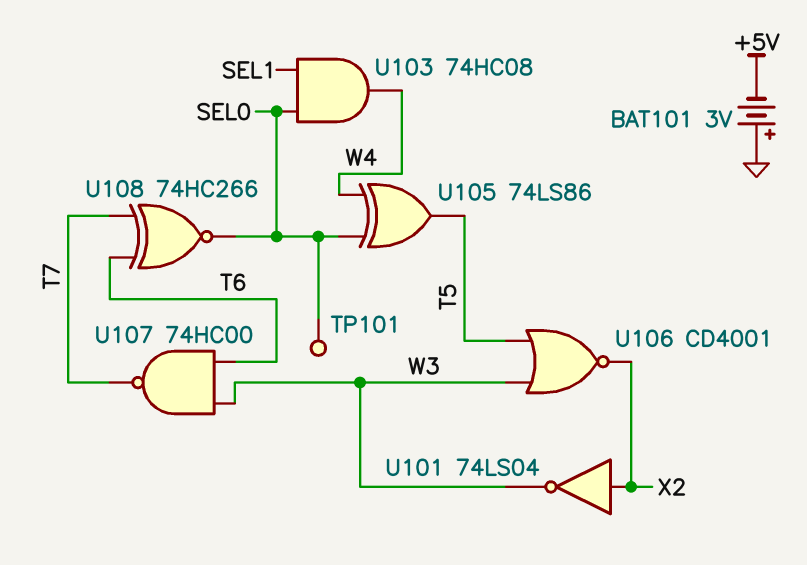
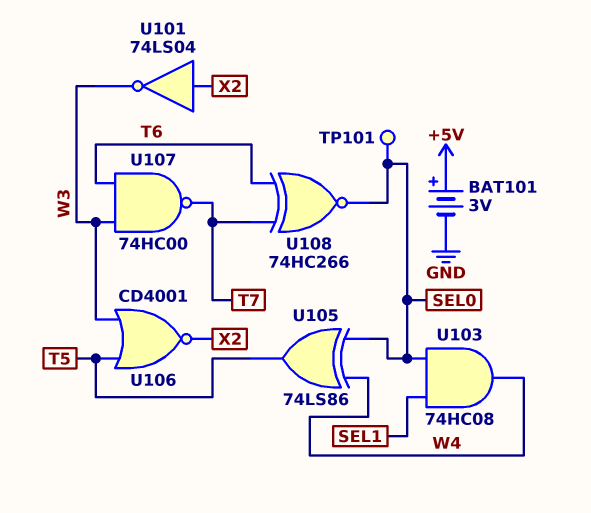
BAT101: 3V (plus GND, minus +5V) -> 3V (plus +5V, minus GND)

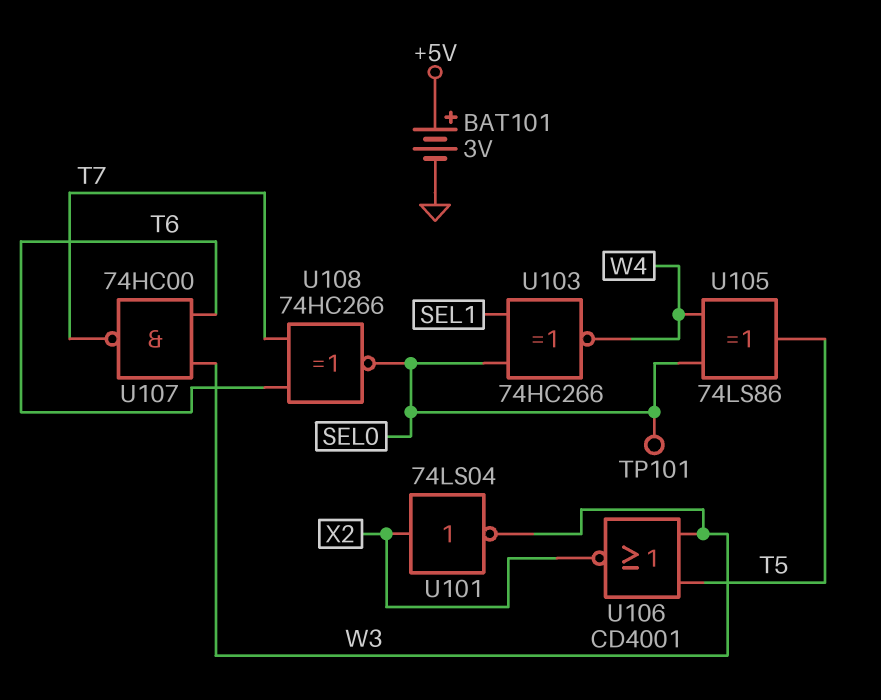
U103: AND 74HC08 (in SEL0, in SEL1, out W4) -> XNOR 74HC266 (in SEL0, in SEL1, out W4)

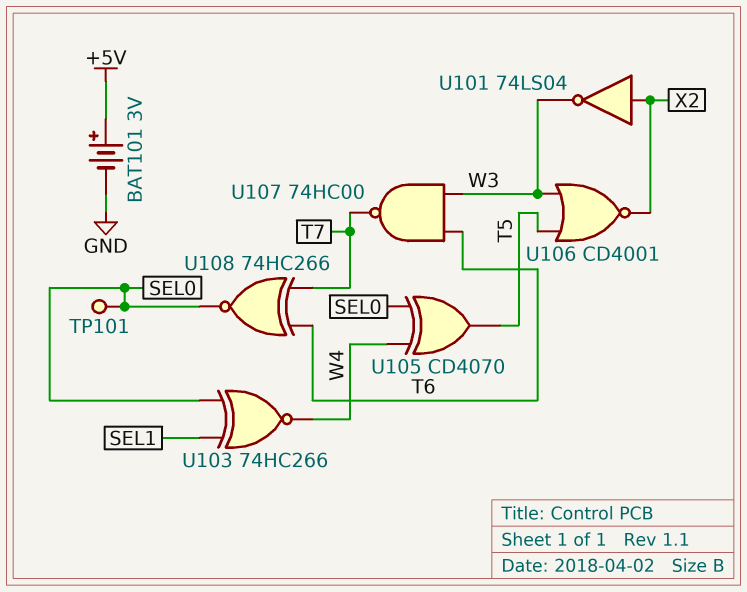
U105: XOR 74LS86 (in SEL0, in W4, out T5) -> XOR CD4070 (in SEL0, in W4, out T5)

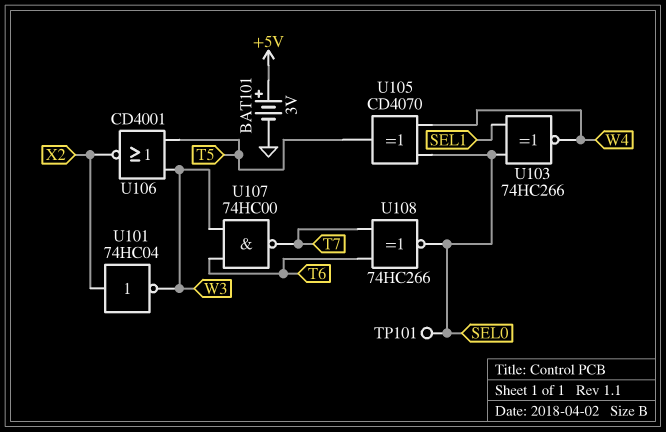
U101: NOT 74LS04 (in X2, out W3) -> NOT 74HC04 (in X2, out W3)

